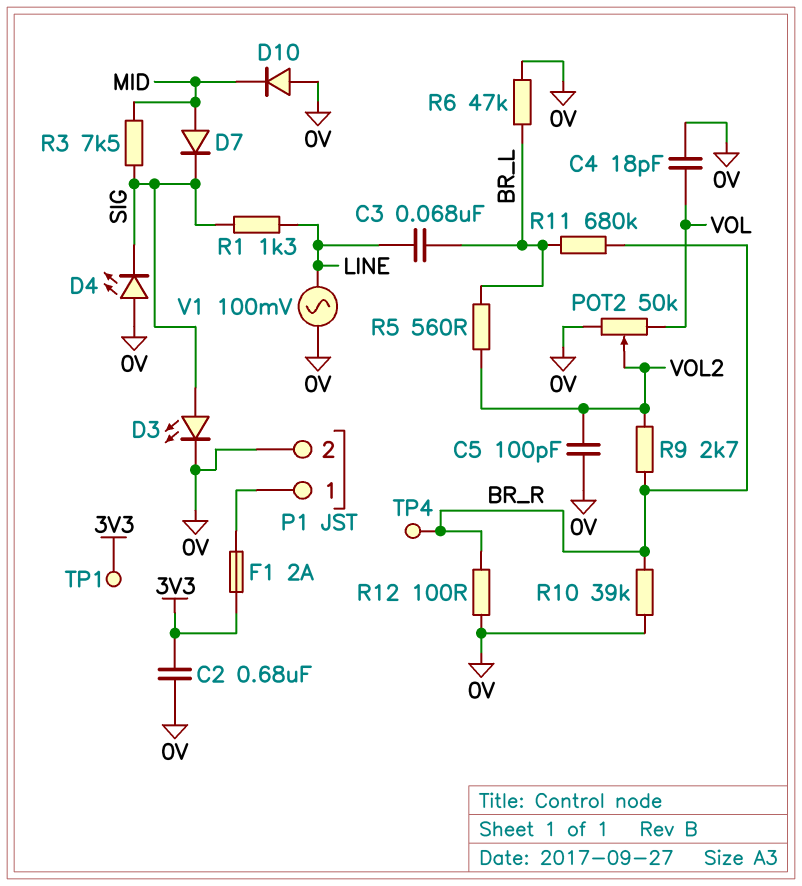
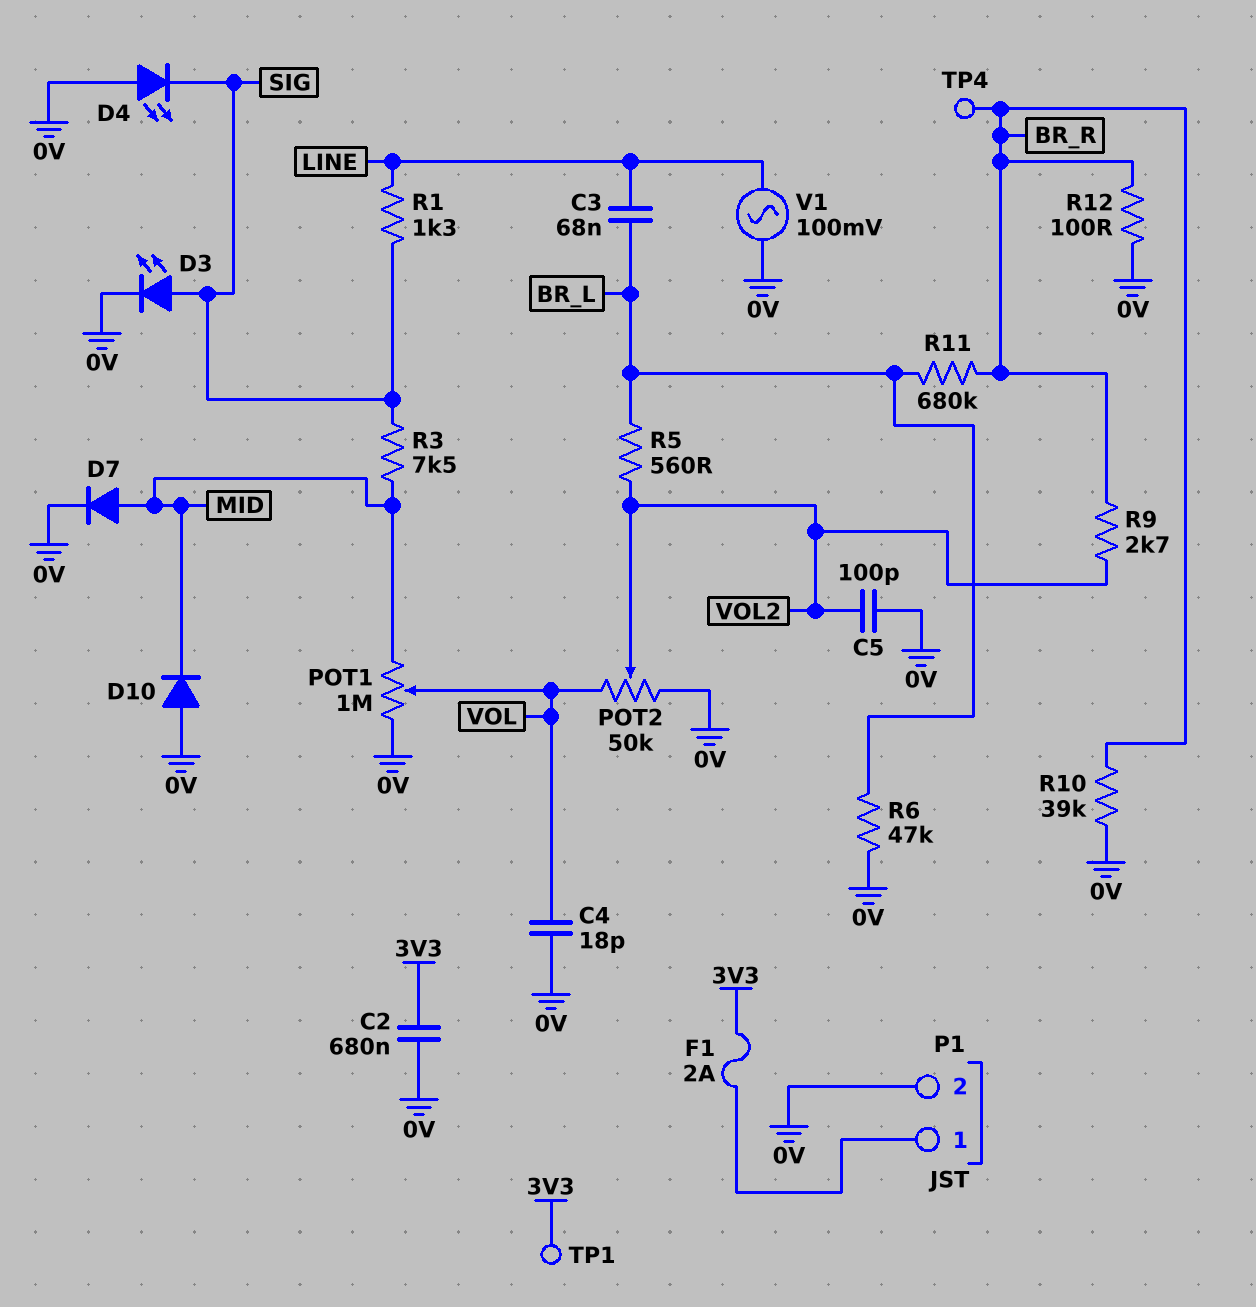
D7: diode (A MID, K SIG) -> diode (A MID, K 0V)
POT1: none -> 1M (0V, MID, wiper VOL)

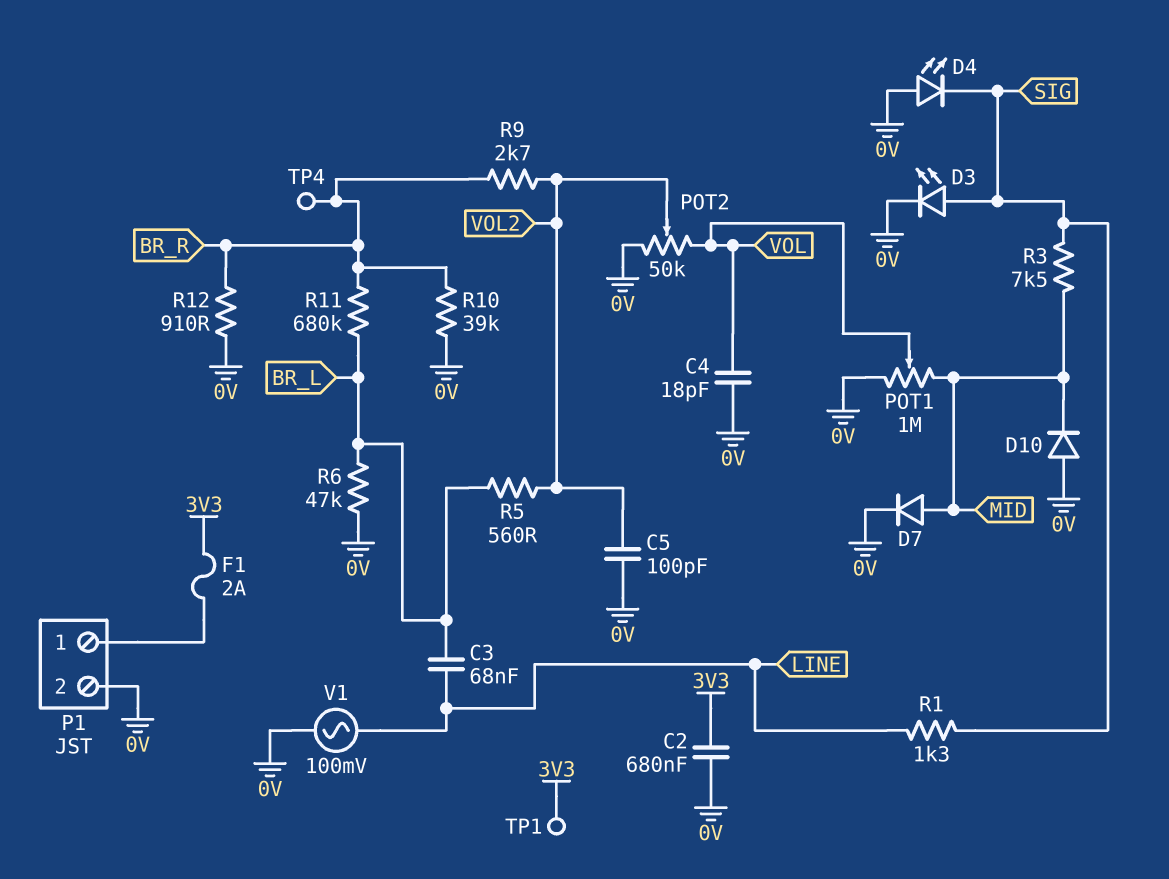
R12: 100 (0V, BR_R) -> 910 (0V, BR_R)

